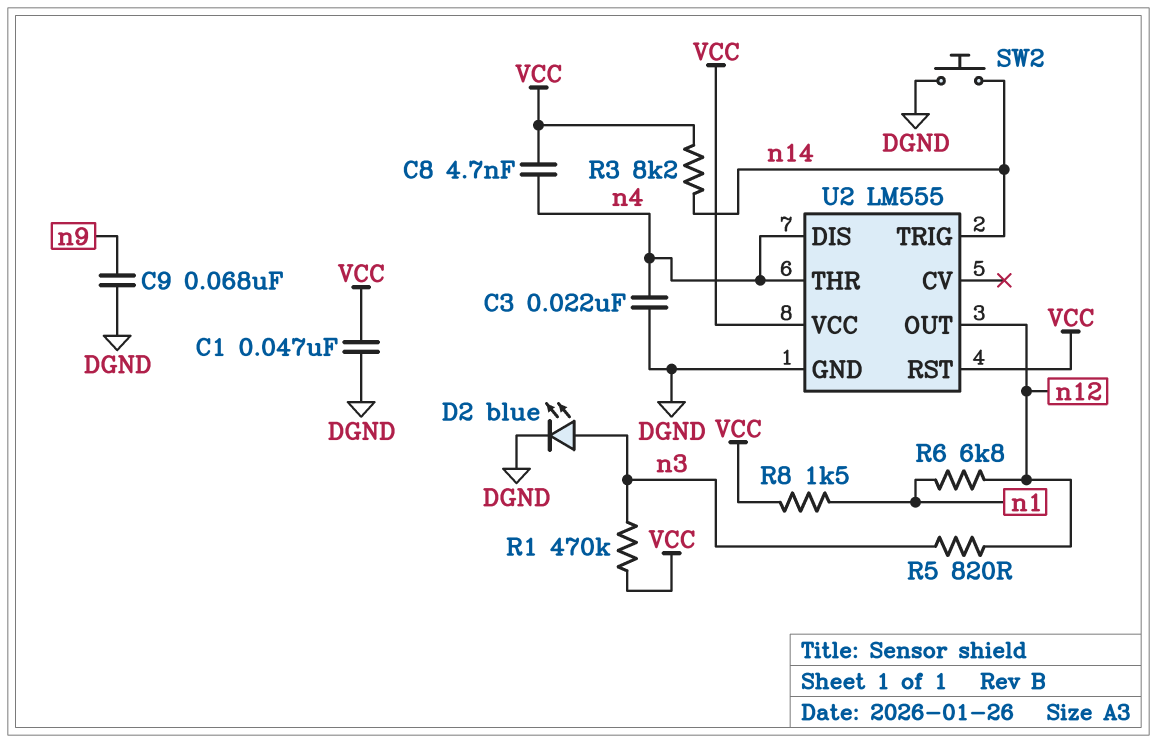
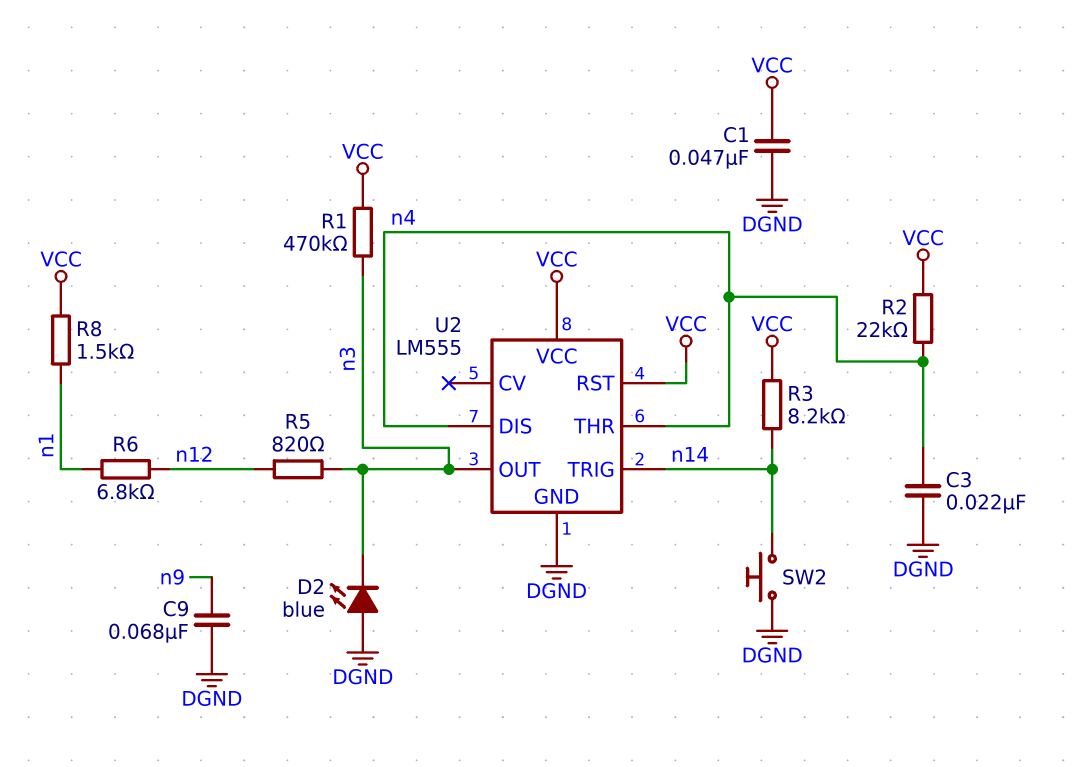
C8: 4.7nF (VCC, n4) -> none
D2: LED blue (A n3, K DGND) -> LED blue (A DGND, K n3)
R2: none -> 22k (VCC, n4)
U2 pin OUT: n12 -> n3

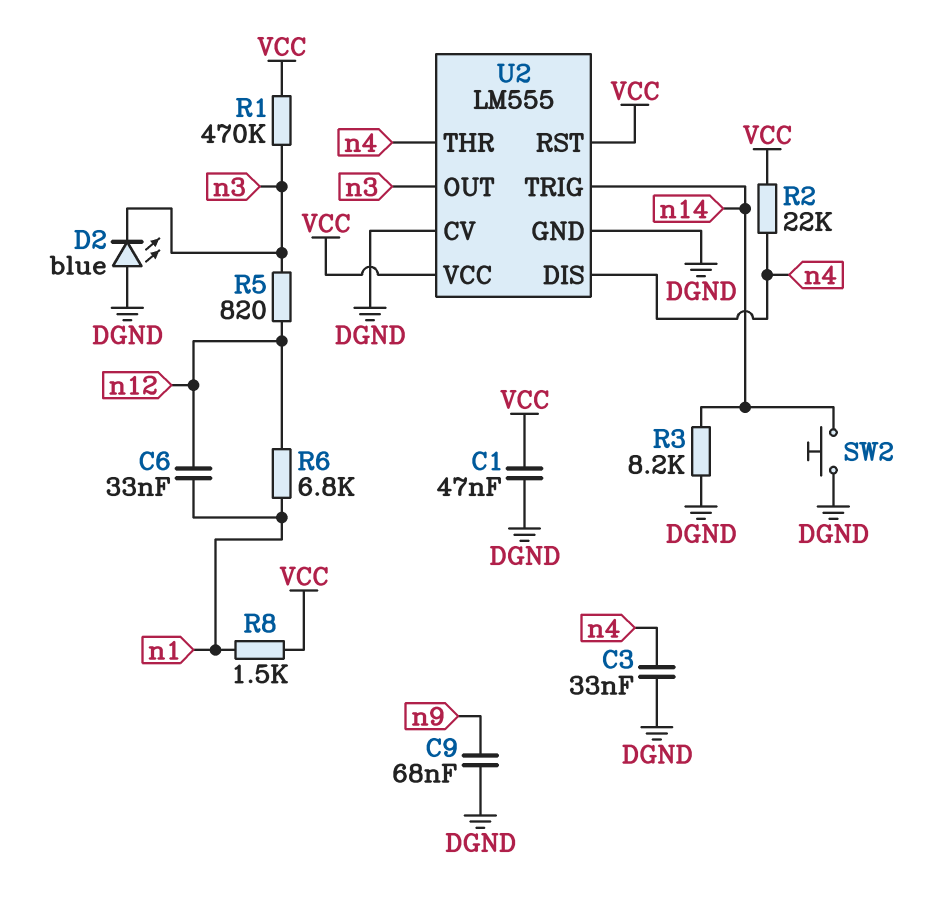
C3: 22nF (DGND, n4) -> 33nF (DGND, n4)
C6: none -> 33nF (n1, n12)
R3: 8.2k (VCC, n14) -> 8.2k (DGND, n14)
U2 pin CV: none -> DGND

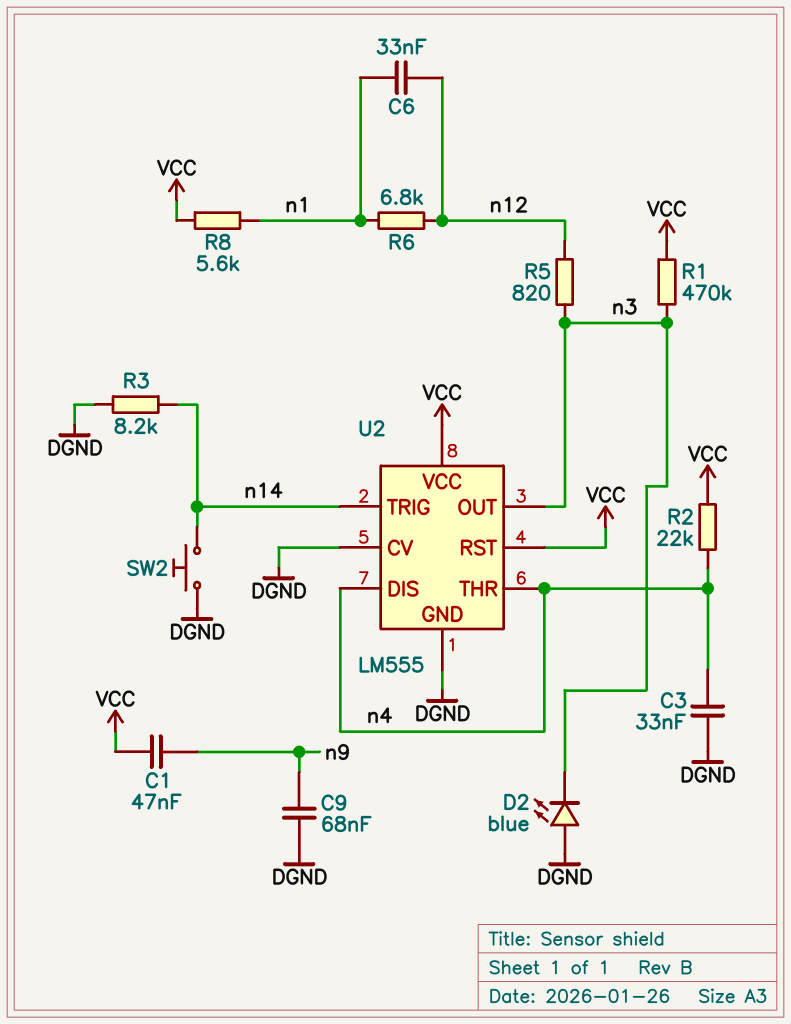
C1: 47nF (DGND, VCC) -> 47nF (VCC, n9)
R8: 1.5k (VCC, n1) -> 5.6k (VCC, n1)

